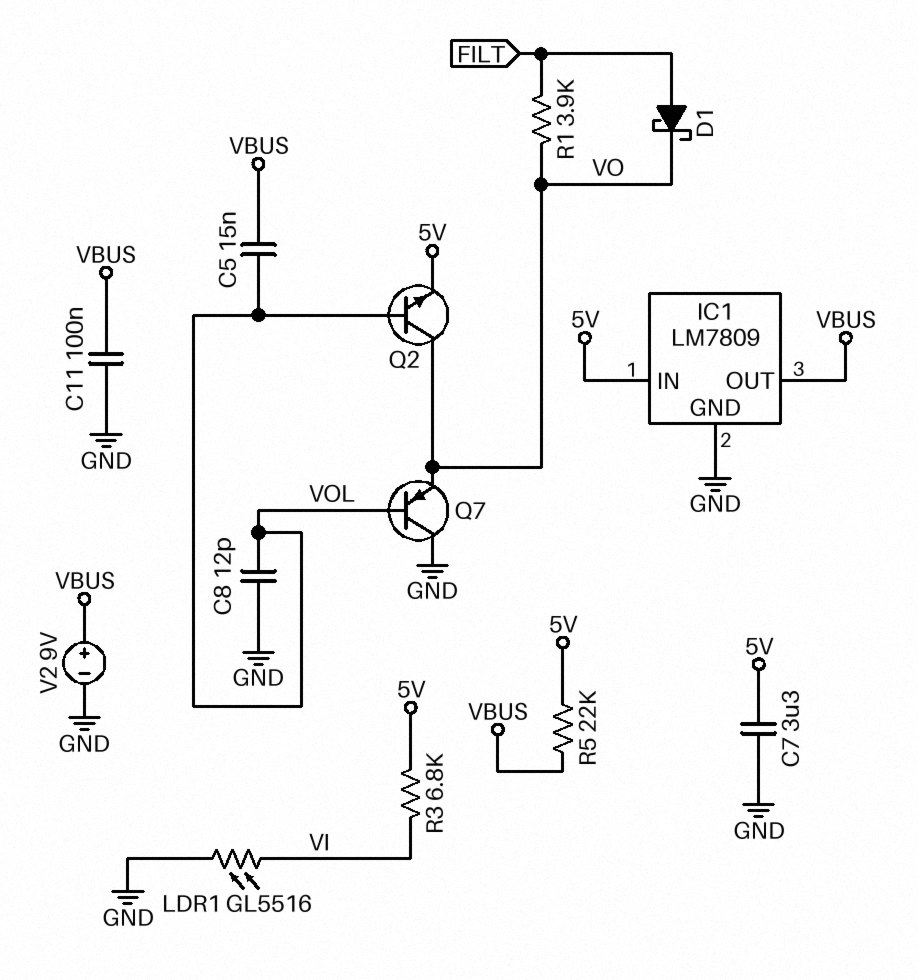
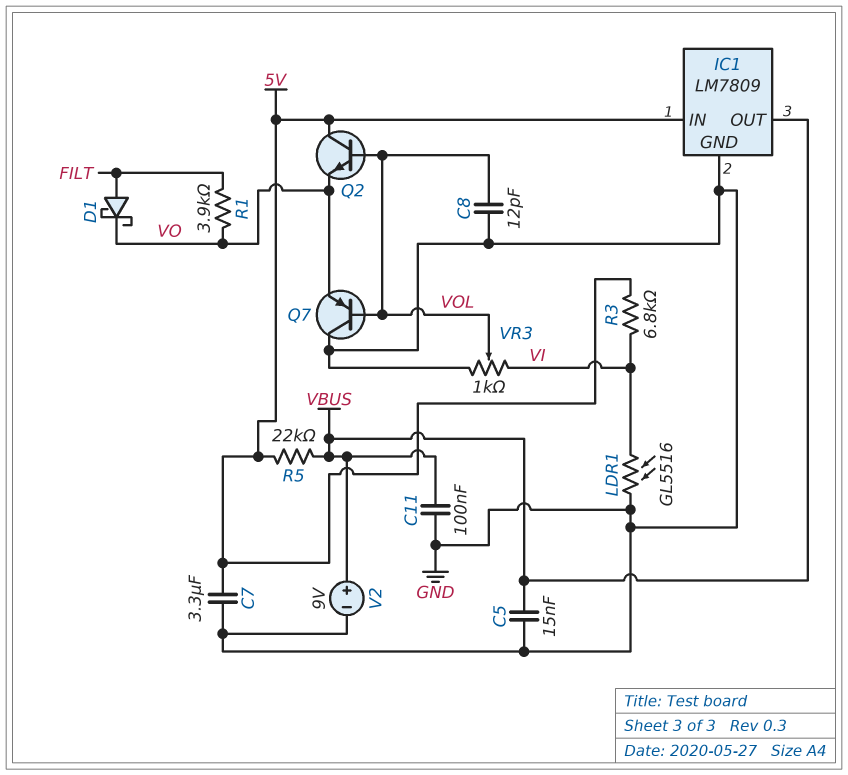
C5: 15nF (VBUS, VOL) -> 15nF (GND, VBUS)
Q2: NPN (B VOL, C VO, E 5V) -> NPN (B VOL, C 5V, E VO)
VR3: none -> 1k (GND, VI, wiper VOL)

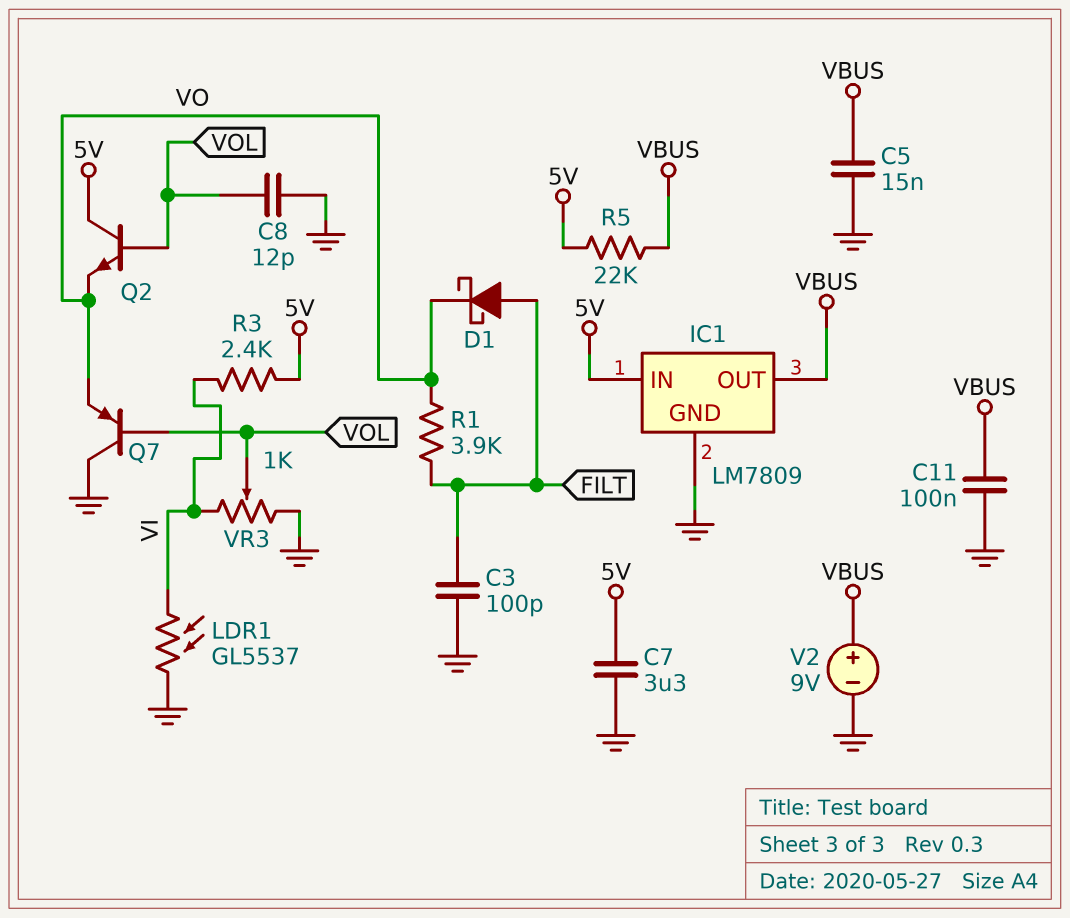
C3: none -> 100pF (FILT, GND)
LDR1: GL5516 (GND, VI) -> GL5537 (GND, VI)
R3: 6.8k (5V, VI) -> 2.4k (5V, VI)

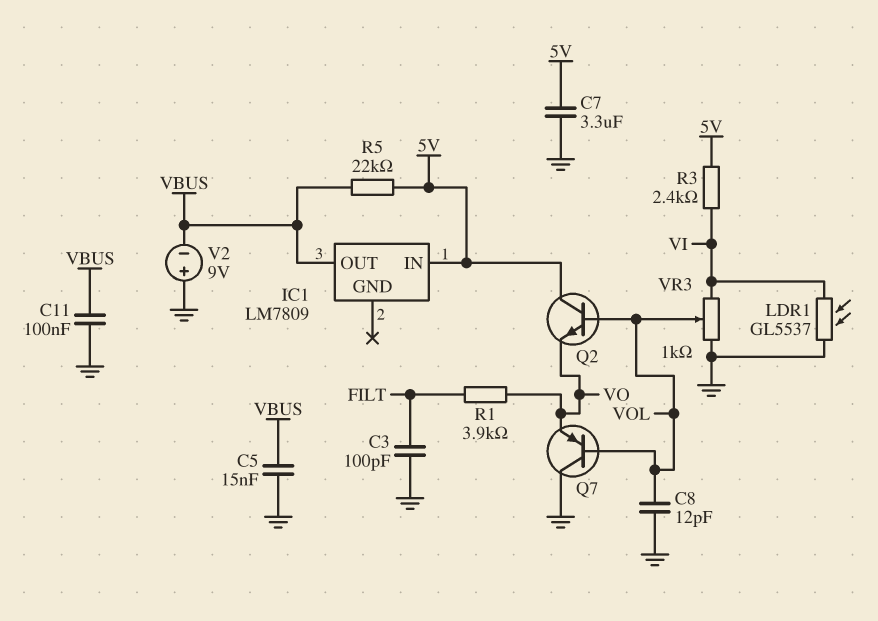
D1: schottky (A FILT, K VO) -> none
IC1 pin GND: GND -> none
V2: 9V (plus VBUS, minus GND) -> 9V (plus GND, minus VBUS)

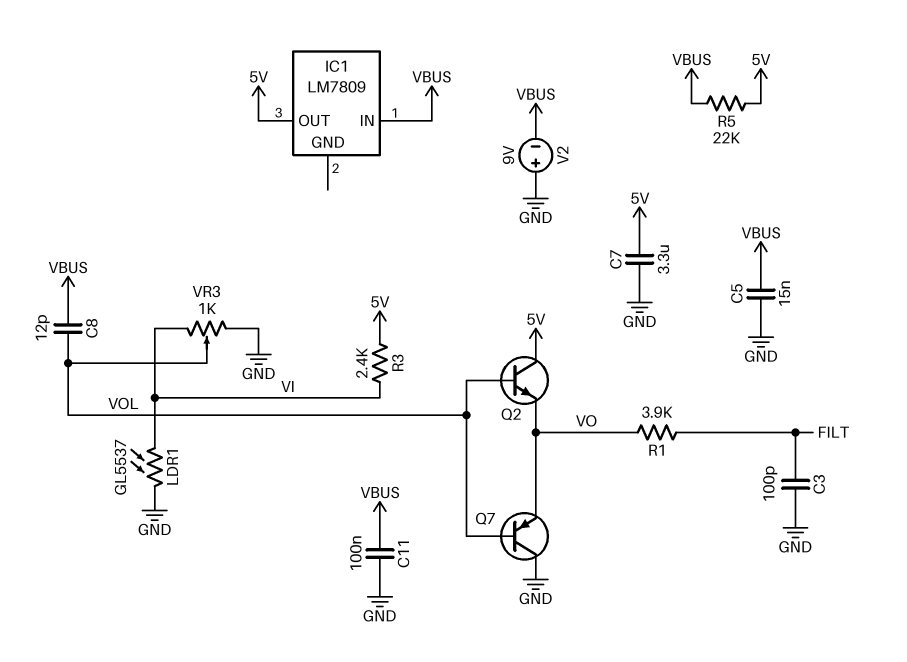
C8: 12pF (GND, VOL) -> 12pF (VBUS, VOL)
IC1 pin IN: 5V -> VBUS
IC1 pin OUT: VBUS -> 5V

